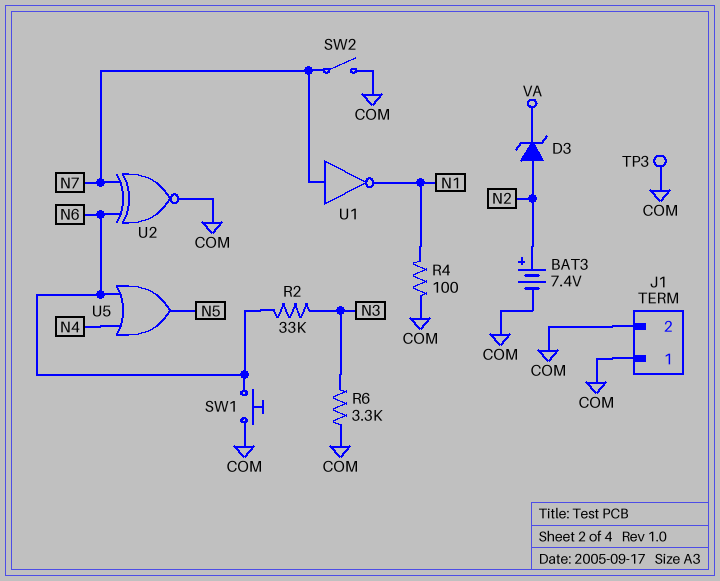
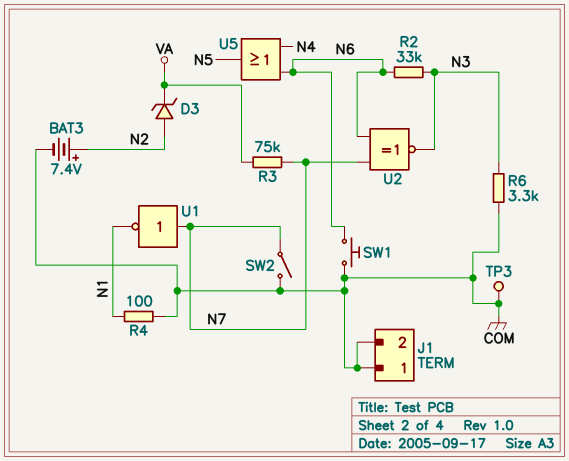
R3: none -> 75k (N7, VA)
U2: XNOR (in N6, in N7, out COM) -> XNOR (in N6, in N7, out N3)

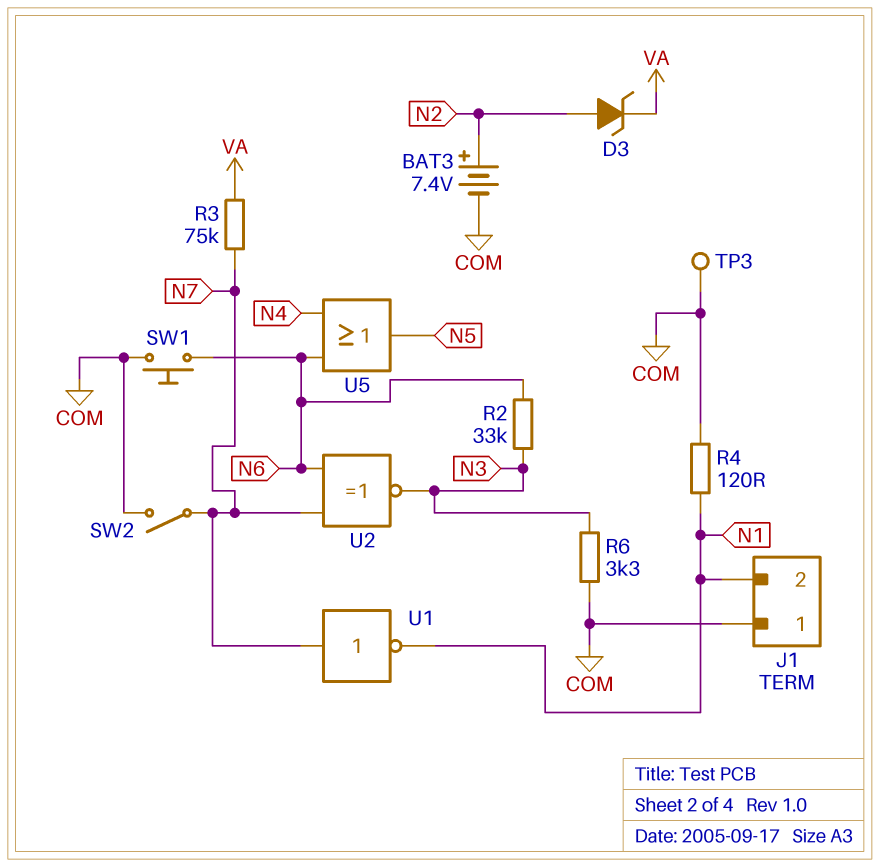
J1 pin 2: COM -> N1
R4: 100 (COM, N1) -> 120 (COM, N1)

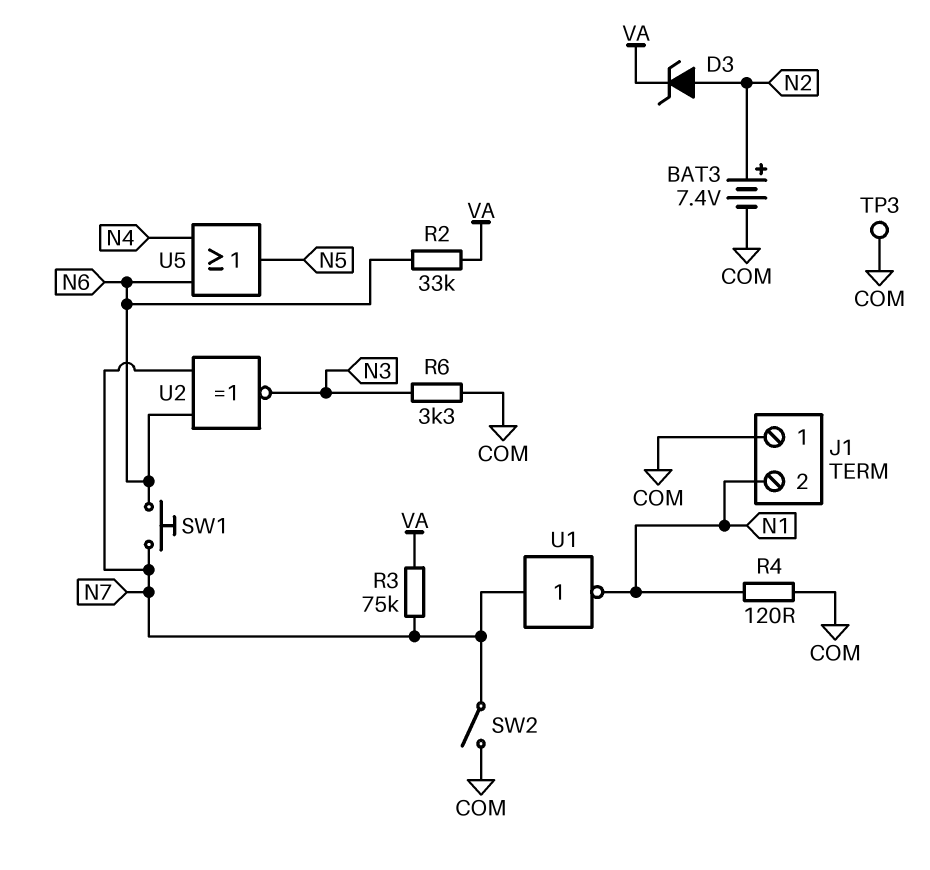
R2: 33k (N3, N6) -> 33k (N6, VA)
SW1: button (COM, N6) -> button (N6, N7)

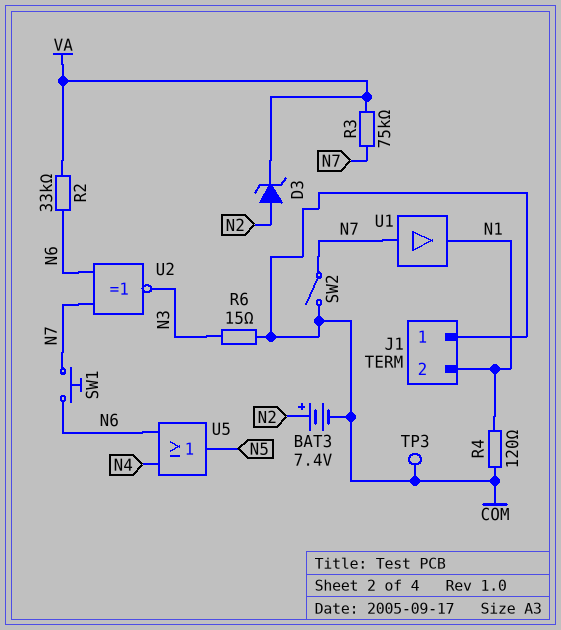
R6: 3.3k (COM, N3) -> 15 (COM, N3)
U1: NOT (in N7, out N1) -> buffer (in N7, out N1)

